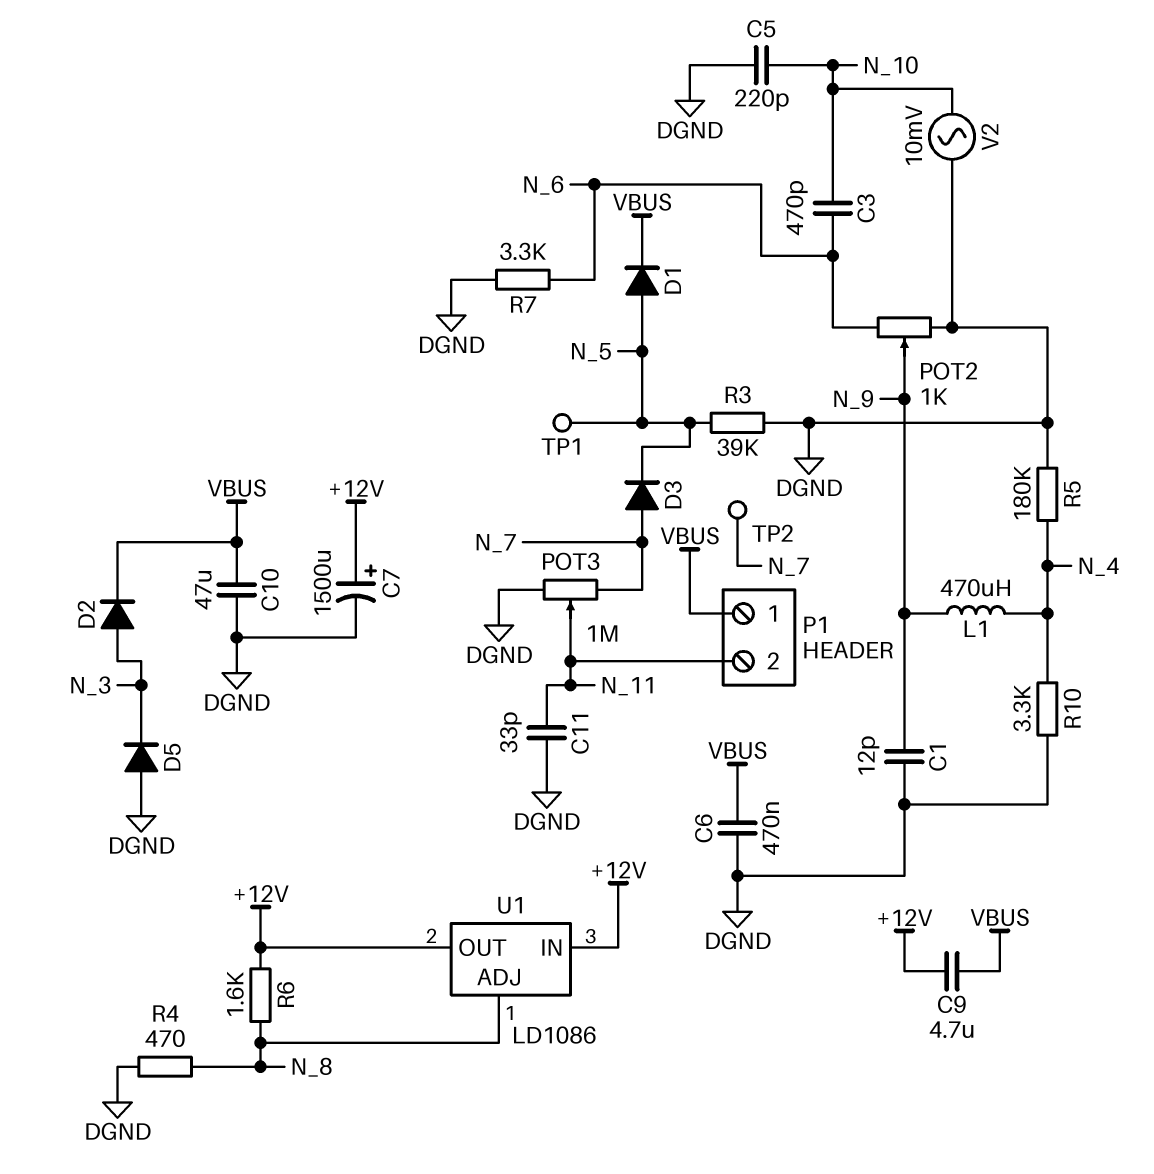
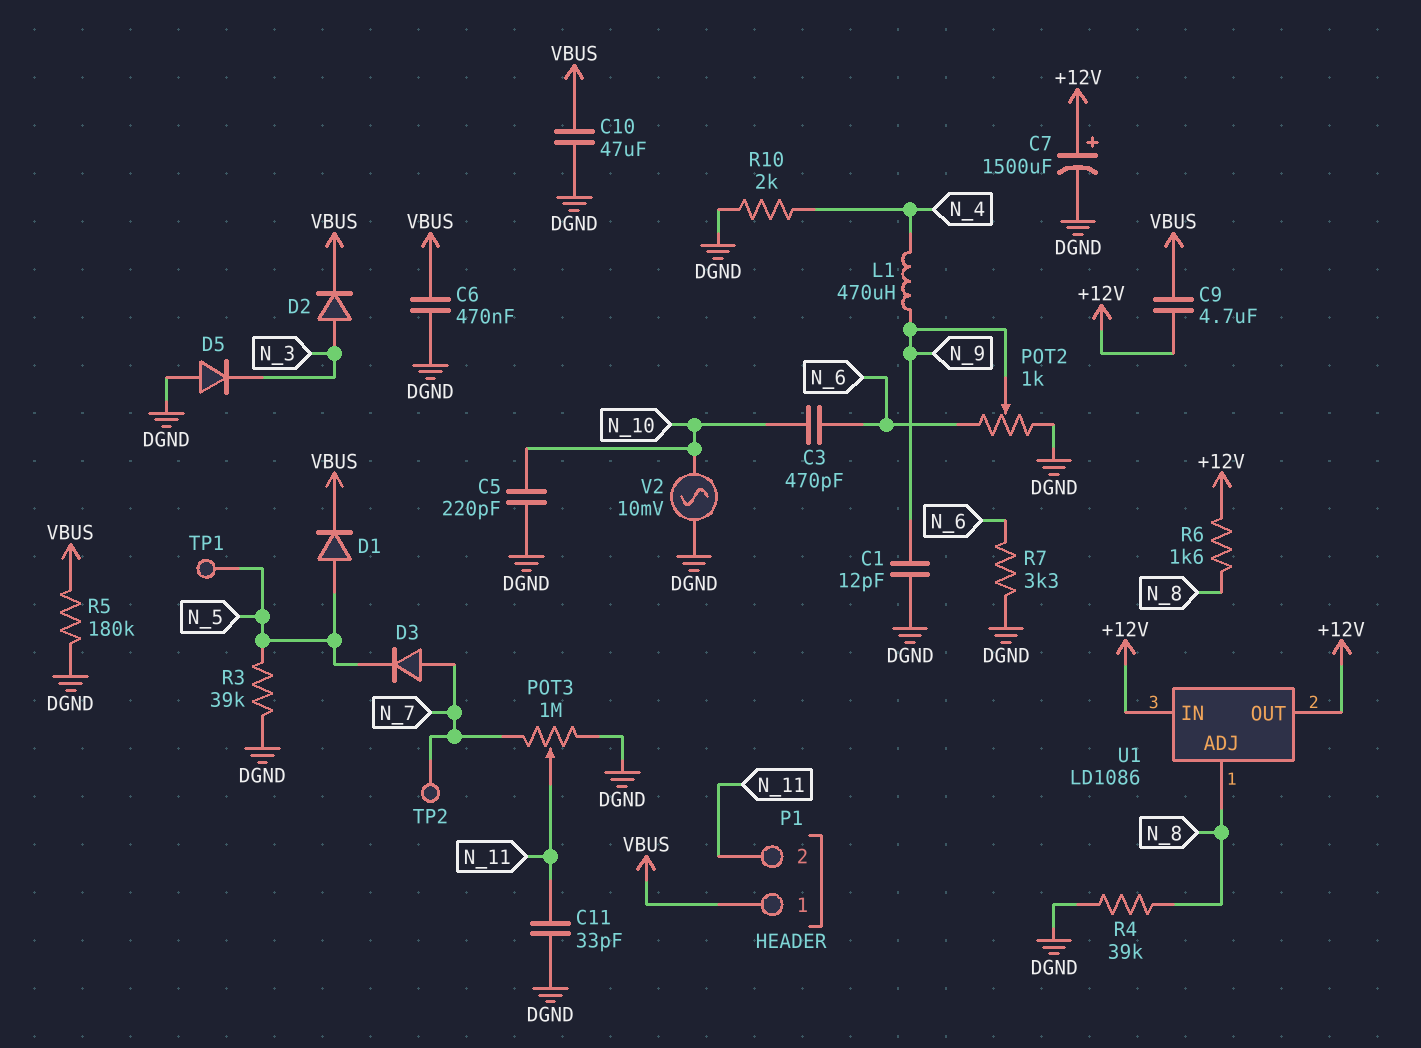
R4: 470 (DGND, N_8) -> 39k (DGND, N_8)
R5: 180k (DGND, N_4) -> 180k (DGND, VBUS)
R10: 3.3k (DGND, N_4) -> 2k (DGND, N_4)

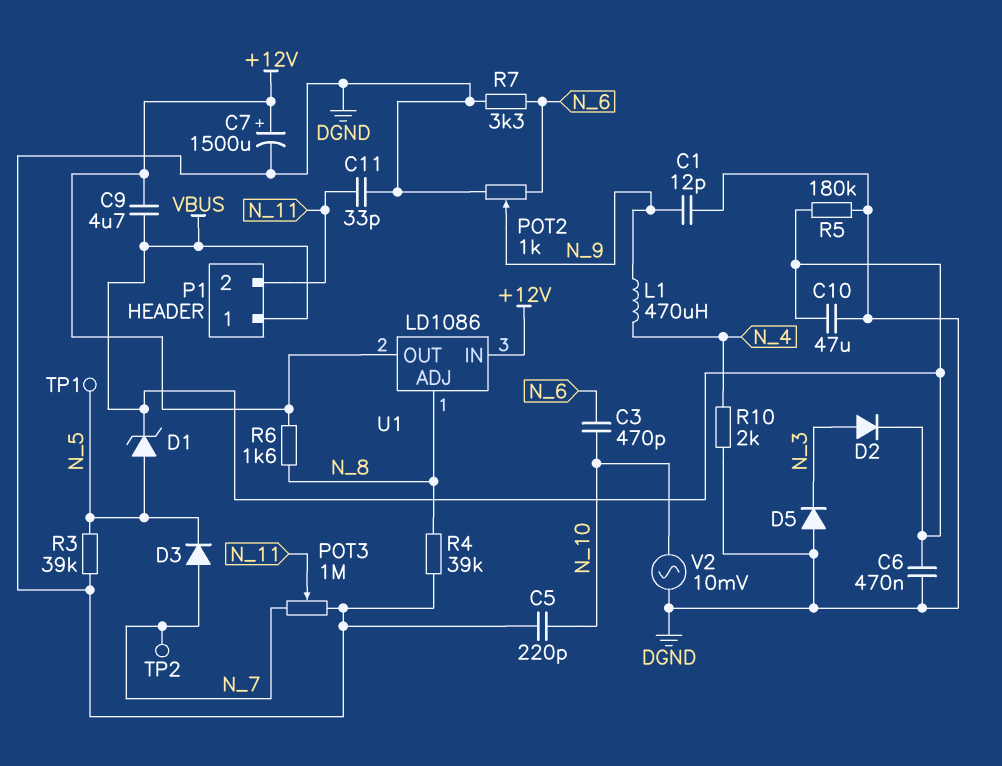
D1: diode (A N_5, K VBUS) -> zener (A N_5, K VBUS)

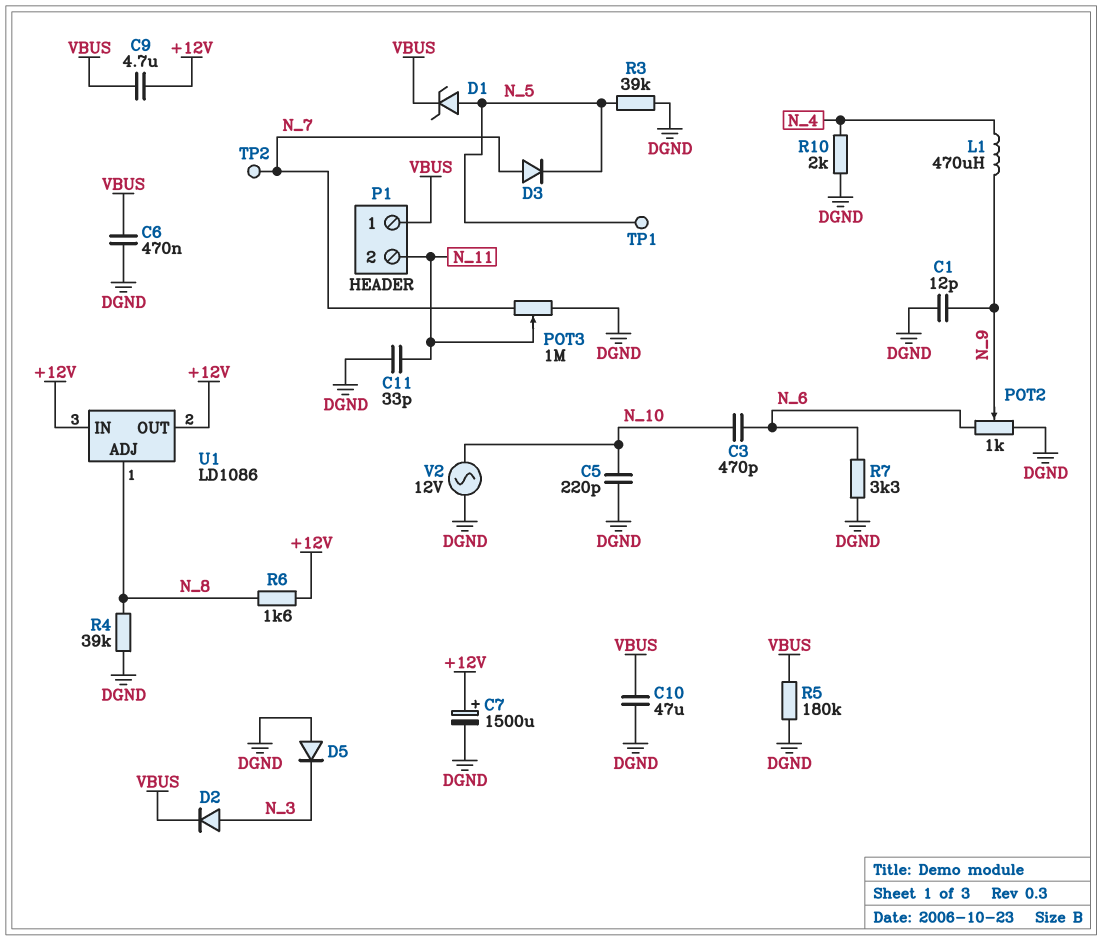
V2: AC 10mV (DGND, N_10) -> AC 12V (DGND, N_10)

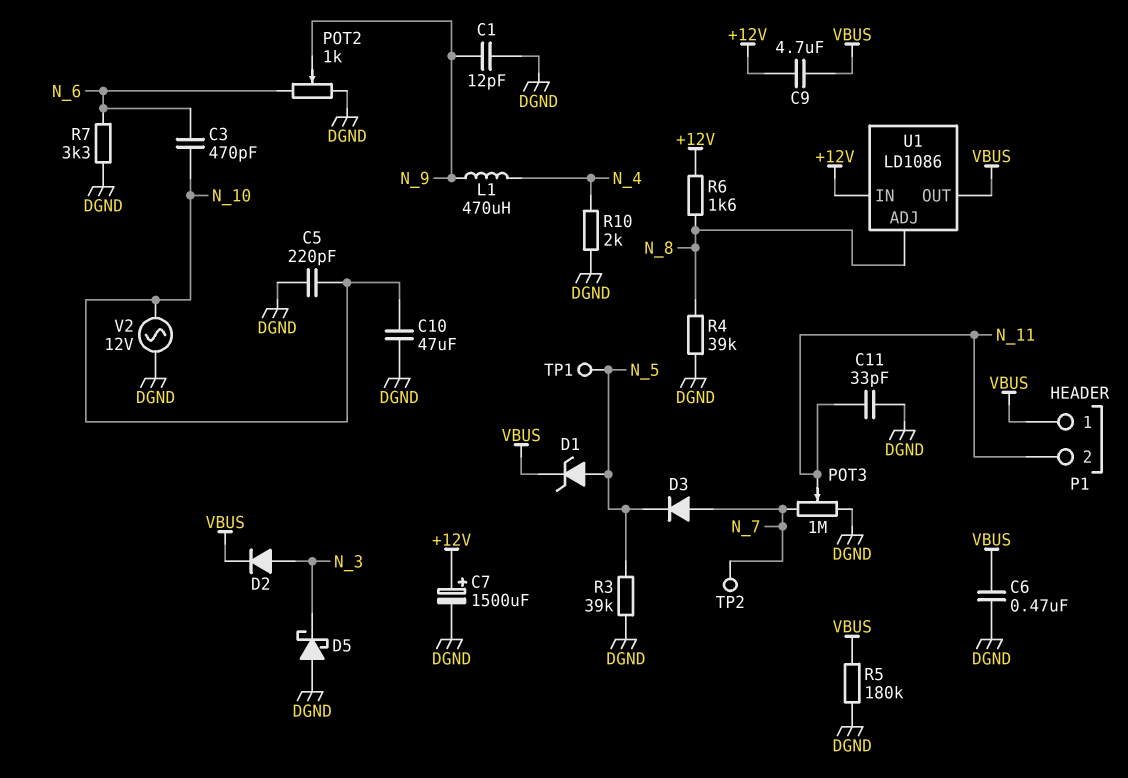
C10: 47uF (DGND, VBUS) -> 47uF (DGND, N_10)
D5: diode (A DGND, K N_3) -> schottky (A DGND, K N_3)
U1 pin OUT: +12V -> VBUS

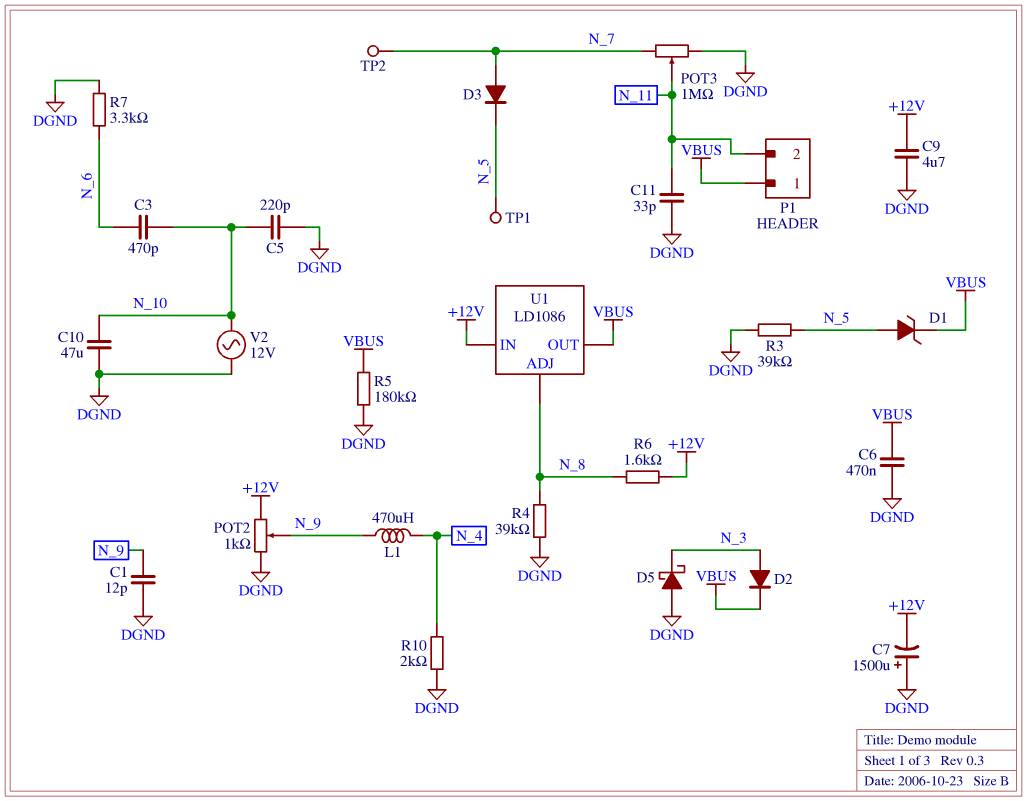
C7: 1500uF (plus +12V, minus DGND) -> 1500uF (plus DGND, minus +12V)
C9: 4.7uF (+12V, VBUS) -> 4.7uF (+12V, DGND)
POT2: 1k (DGND, N_6, wiper N_9) -> 1k (+12V, DGND, wiper N_9)

